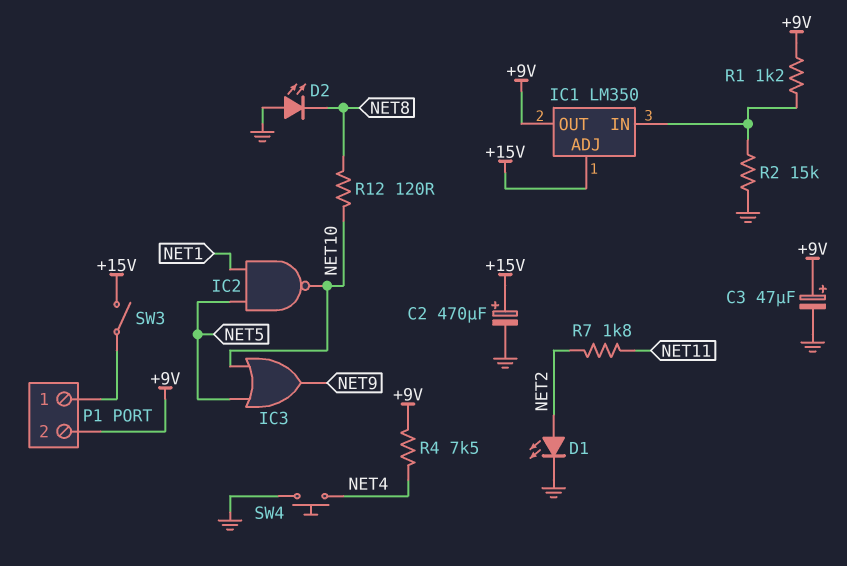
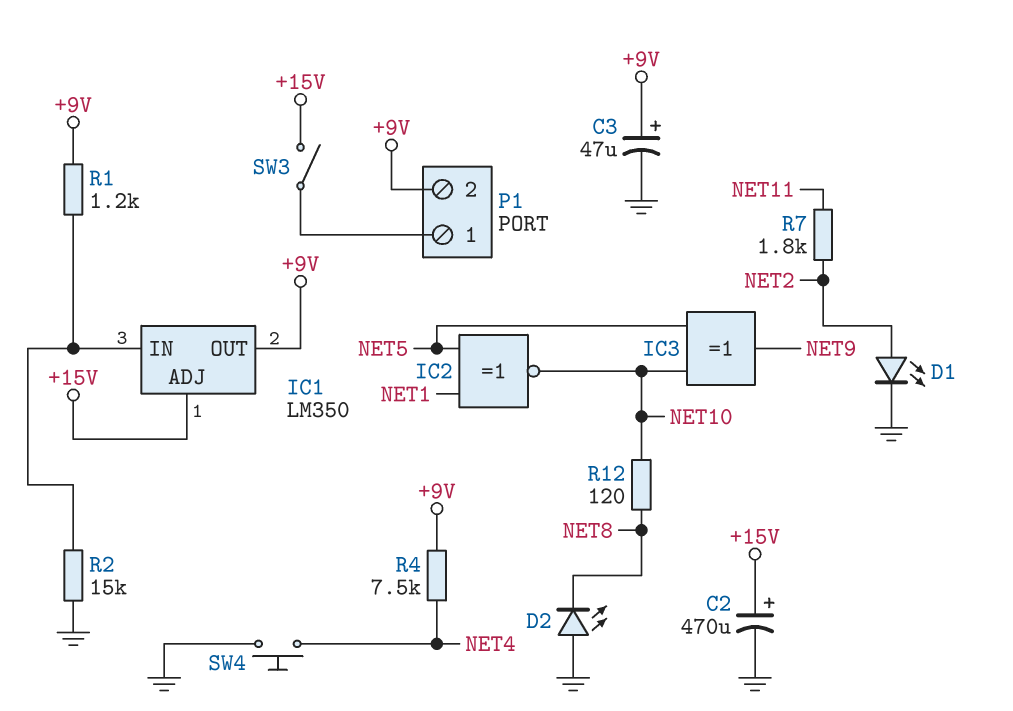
IC2: NAND (in NET1, in NET5, out NET10) -> XNOR (in NET1, in NET5, out NET10)
IC3: OR (in NET5, in NET10, out NET9) -> XOR (in NET5, in NET10, out NET9)

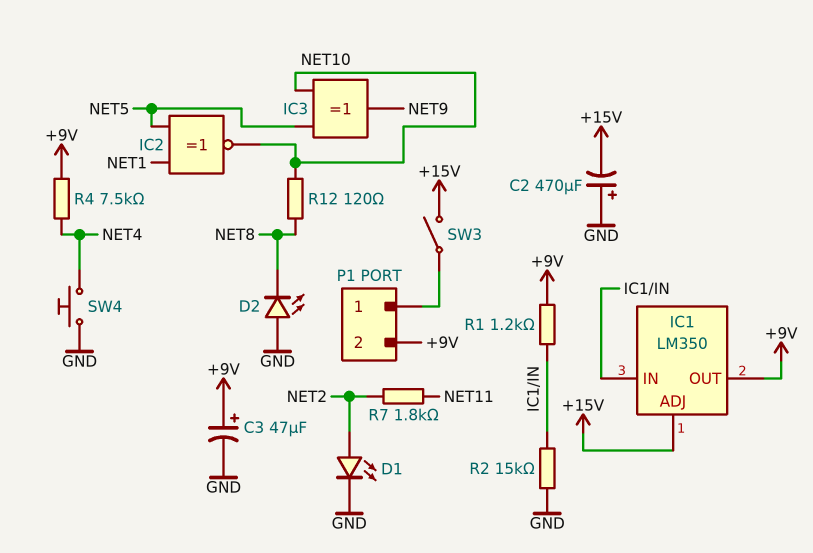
C2: 470uF (plus +15V, minus GND) -> 470uF (plus GND, minus +15V)

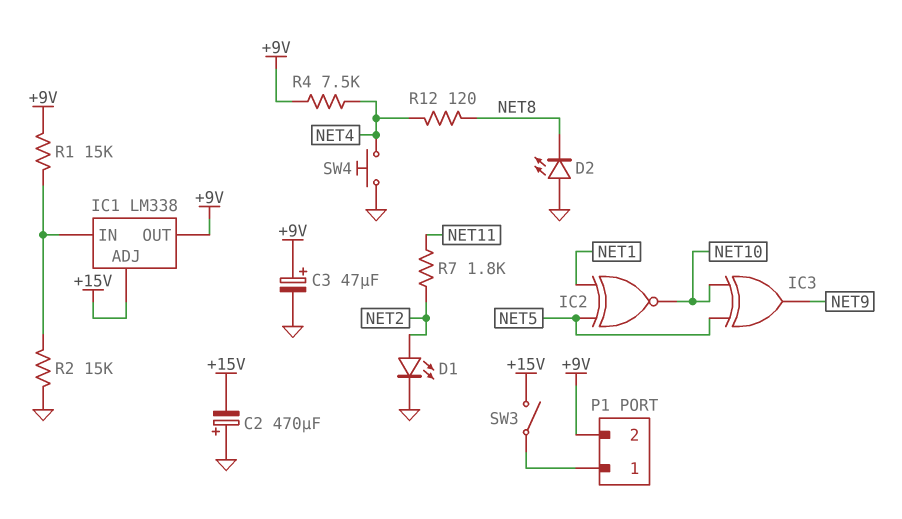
IC1: LM350 -> LM338
R1: 1.2k (+9V, IC1/IN) -> 15k (+9V, IC1/IN)
R12: 120 (NET8, NET10) -> 120 (NET4, NET8)

